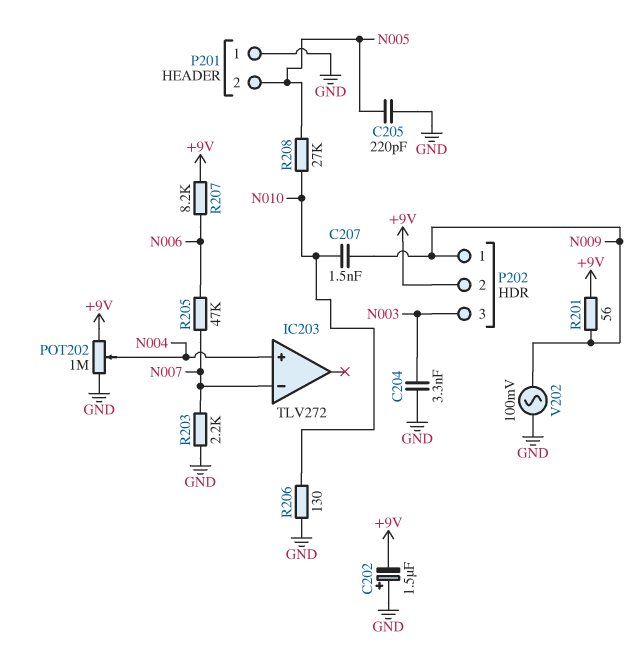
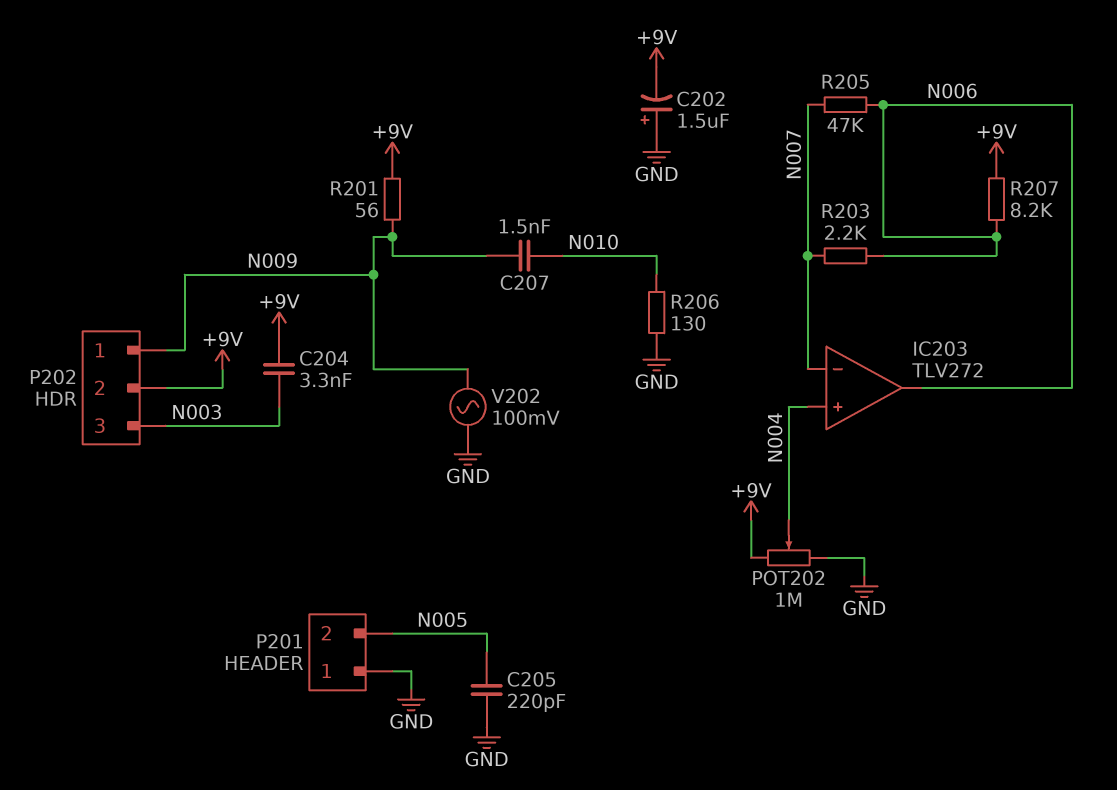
C204: 3.3nF (GND, N003) -> 3.3nF (+9V, N003)
IC203 pin out: none -> N006
R203: 2.2k (GND, N007) -> 2.2k (N006, N007)
R208: 27k (N005, N010) -> none

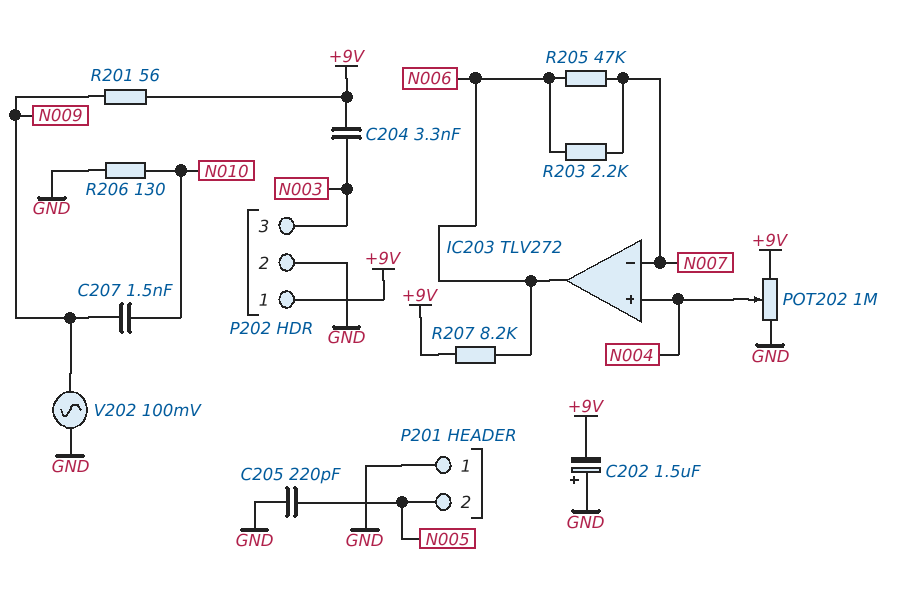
P202 pin 1: N009 -> +9V
P202 pin 2: +9V -> GND

